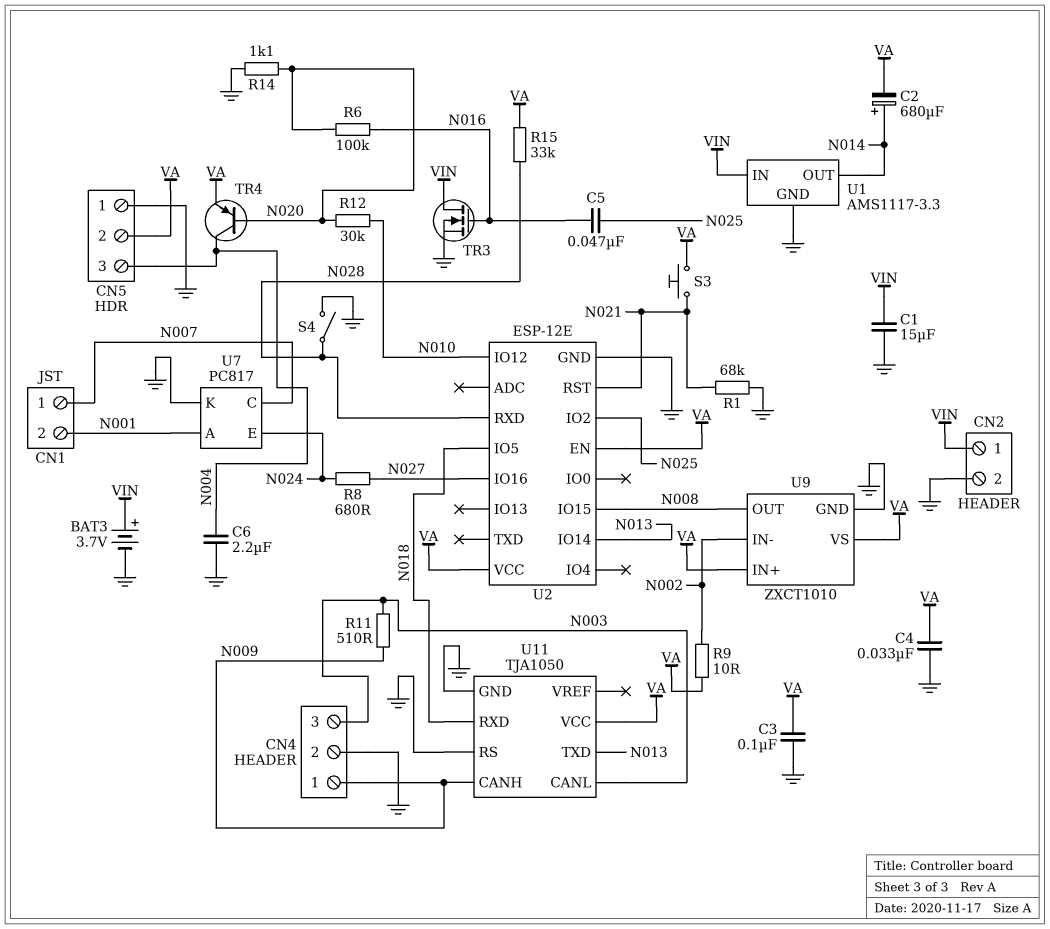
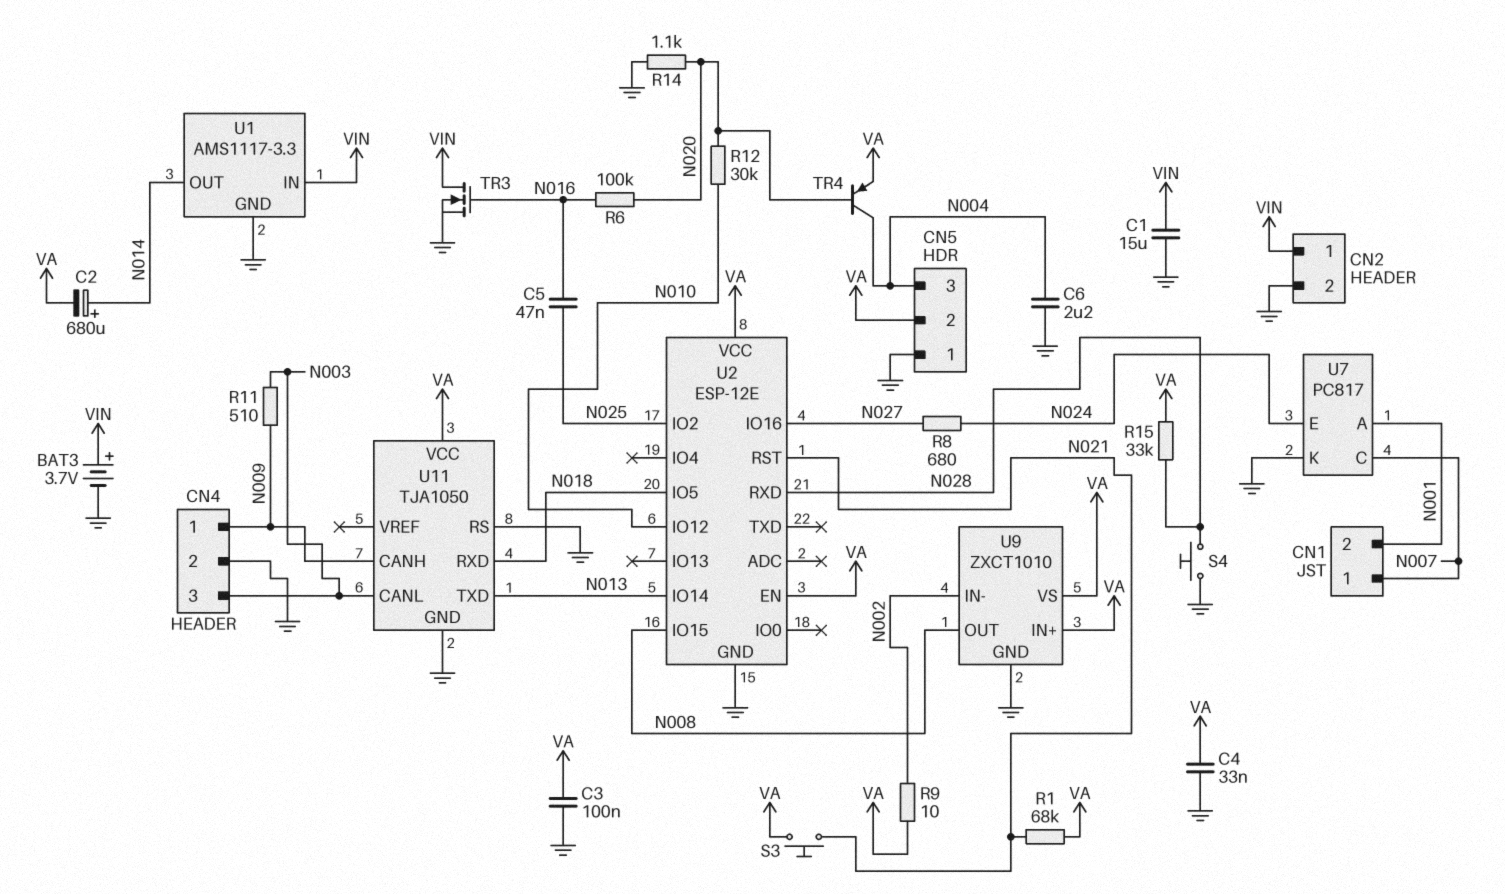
R1: 68k (GND, N021) -> 68k (N021, VA)
S4: switch (GND, N028) -> button (GND, N028)

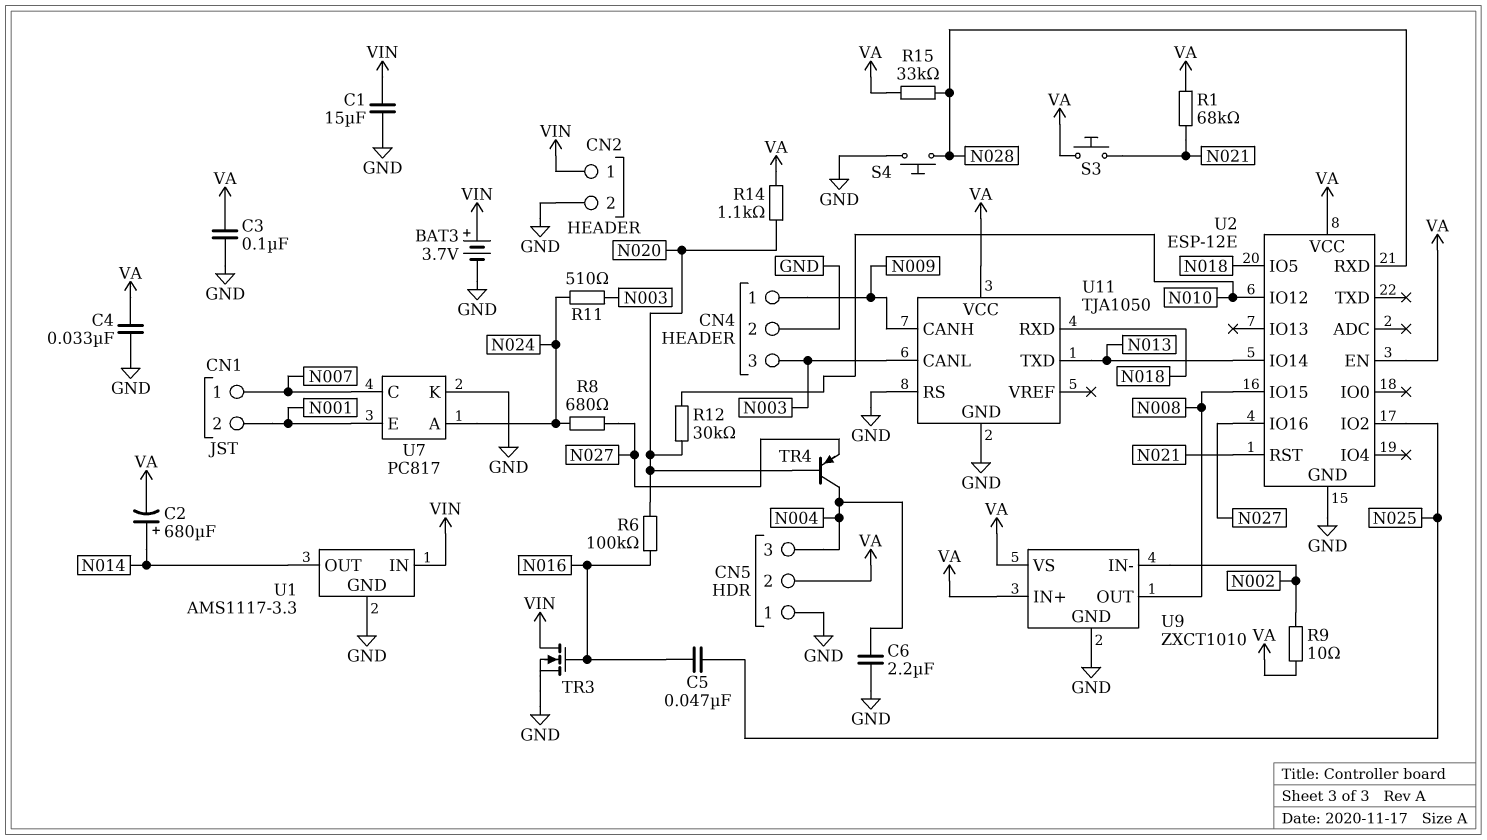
R11: 510 (N003, N009) -> 510 (N003, N024)
R14: 1.1k (GND, N020) -> 1.1k (N020, VA)
TR4: PNP (B N020, C N004, E VA) -> PNP (B N020, C N004, E N027)
U7 pin A: N001 -> N024
U7 pin E: N024 -> N001

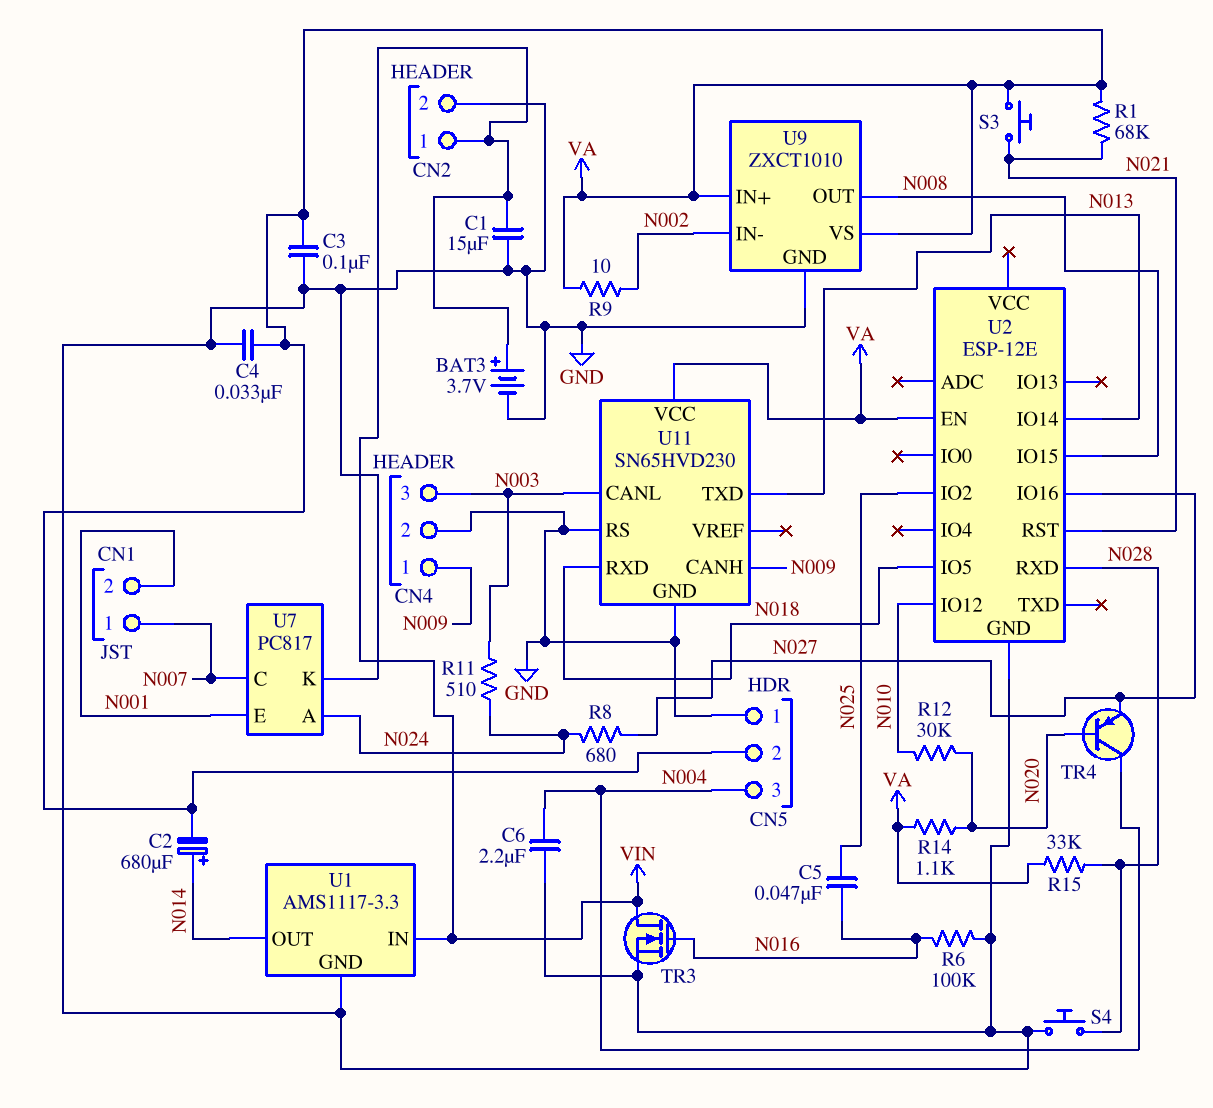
R6: 100k (N016, N020) -> 100k (GND, N016)
U2 pin VCC: VA -> none
U11: TJA1050 -> SN65HVD230

